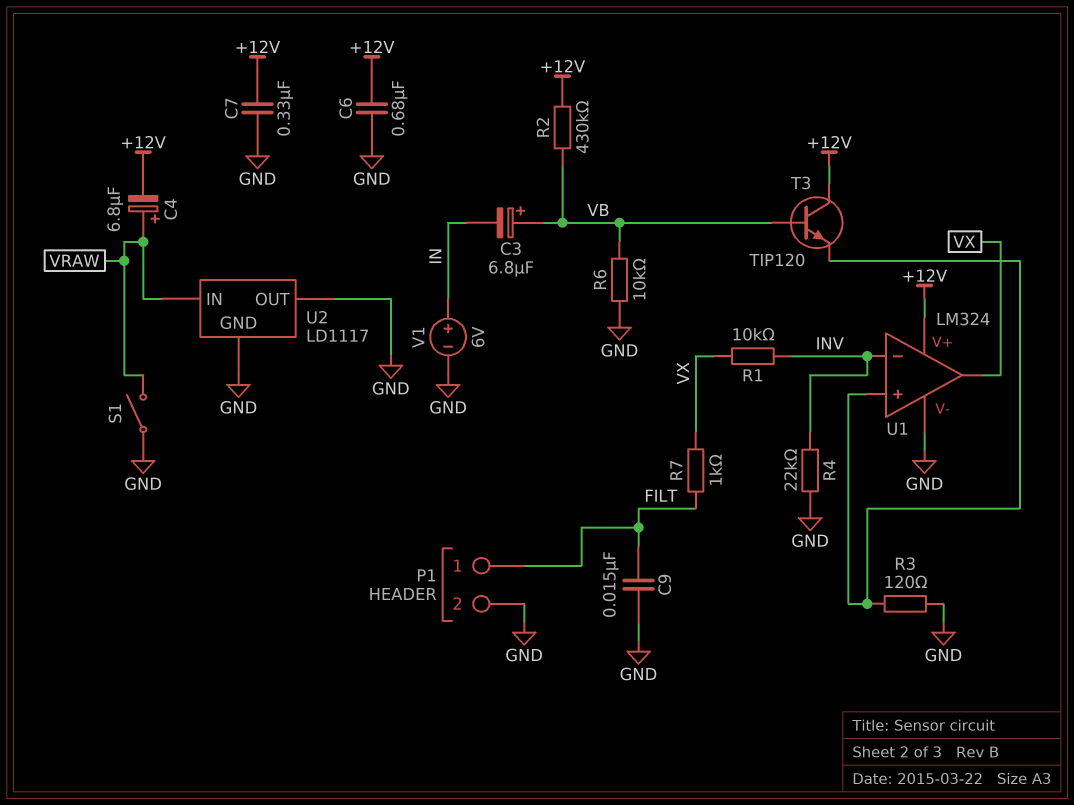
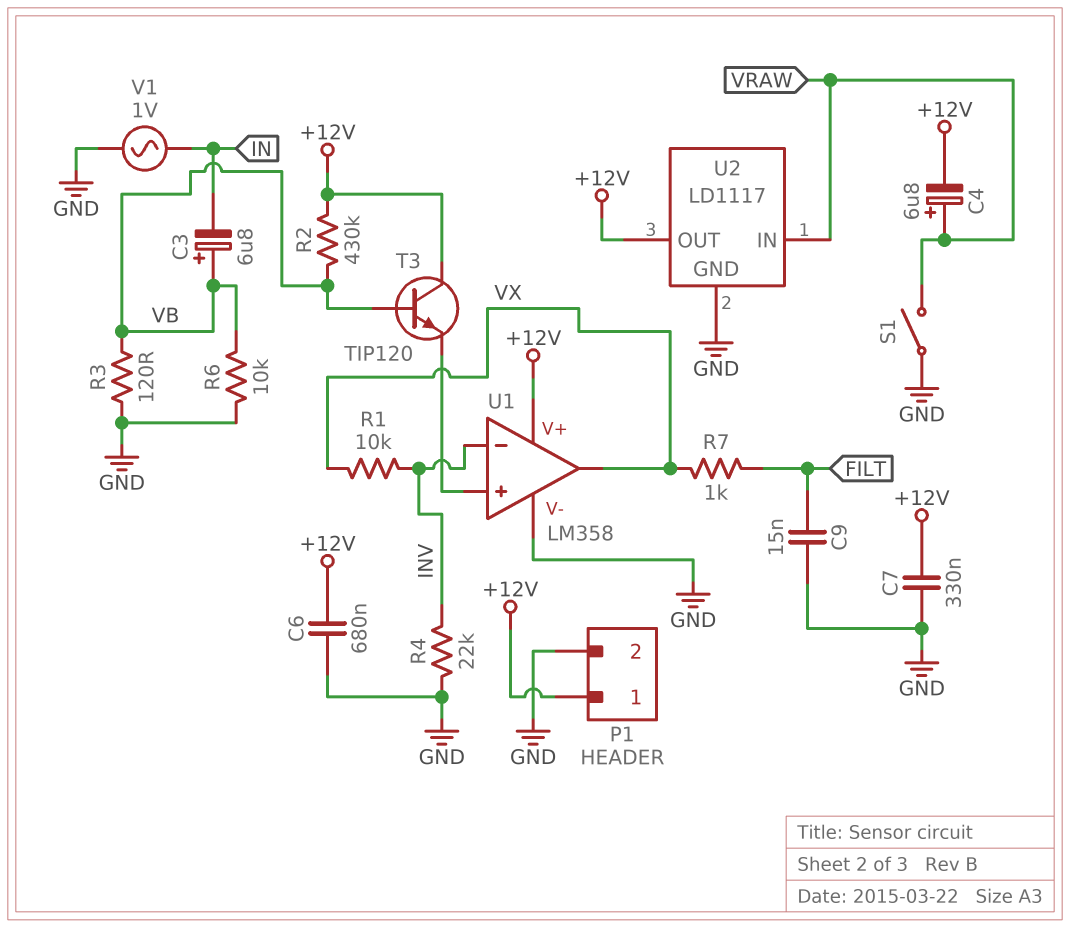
P1 pin 1: FILT -> +12V
R3: 120 (GND, U1/in+) -> 120 (GND, VB)
U1: LM324 -> LM358
U2 pin OUT: GND -> +12V
V1: 6V (plus IN, minus GND) -> AC 1V (GND, IN)

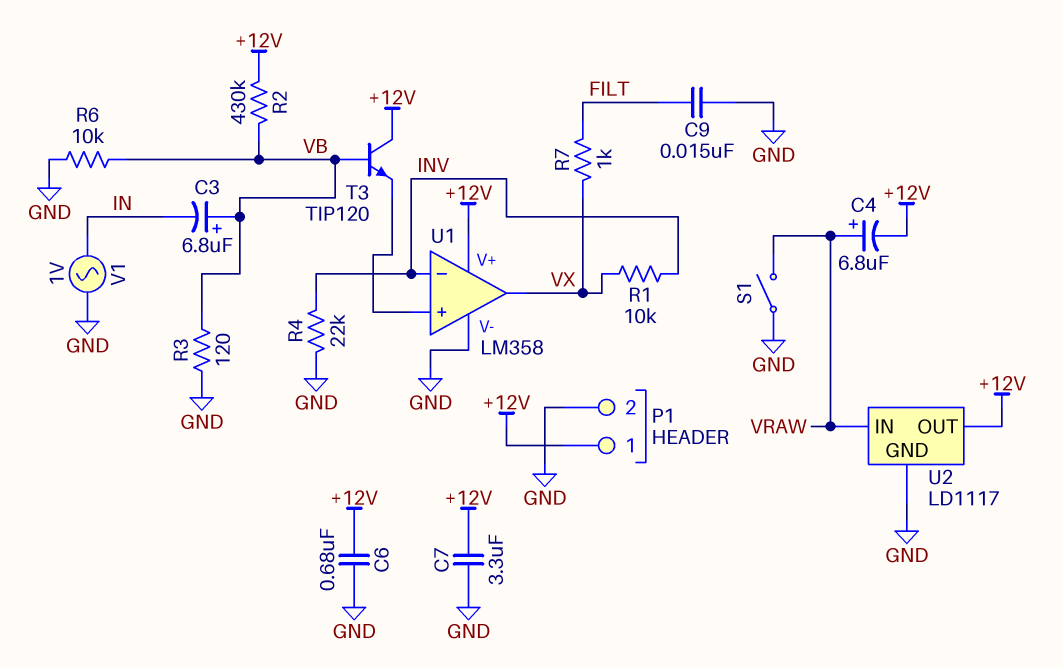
C7: 330nF (+12V, GND) -> 3.3uF (+12V, GND)

